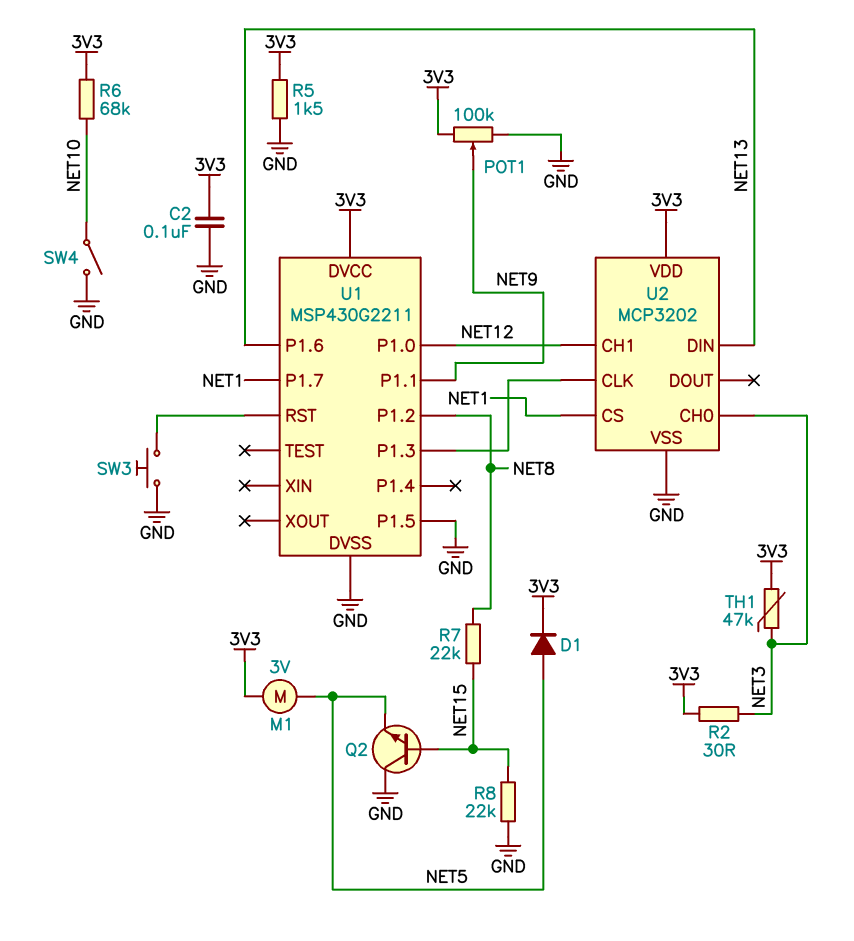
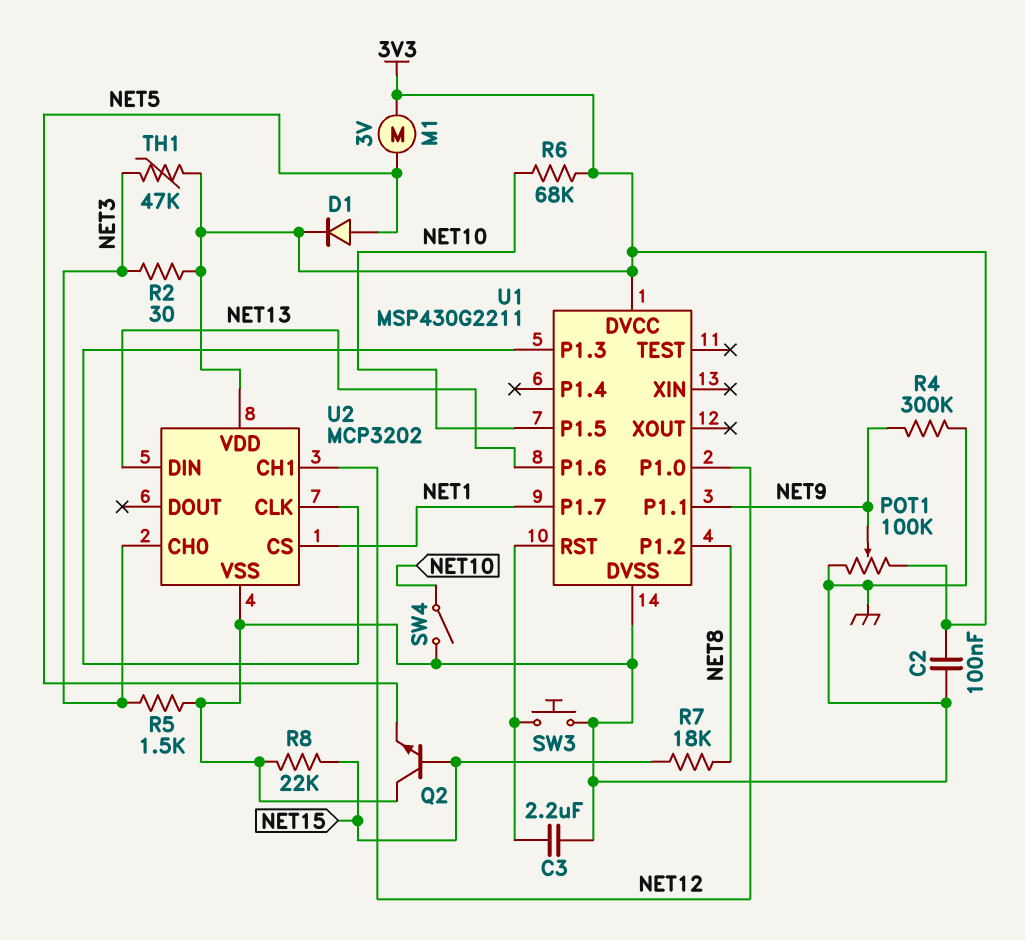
C3: none -> 2.2uF (GND, U1/RST)
R4: none -> 300k (GND, NET9)
R5: 1.5k (3V3, GND) -> 1.5k (GND, NET3)
R7: 22k (NET8, NET15) -> 18k (NET8, NET15)
U1 pin P1.5: GND -> NET10

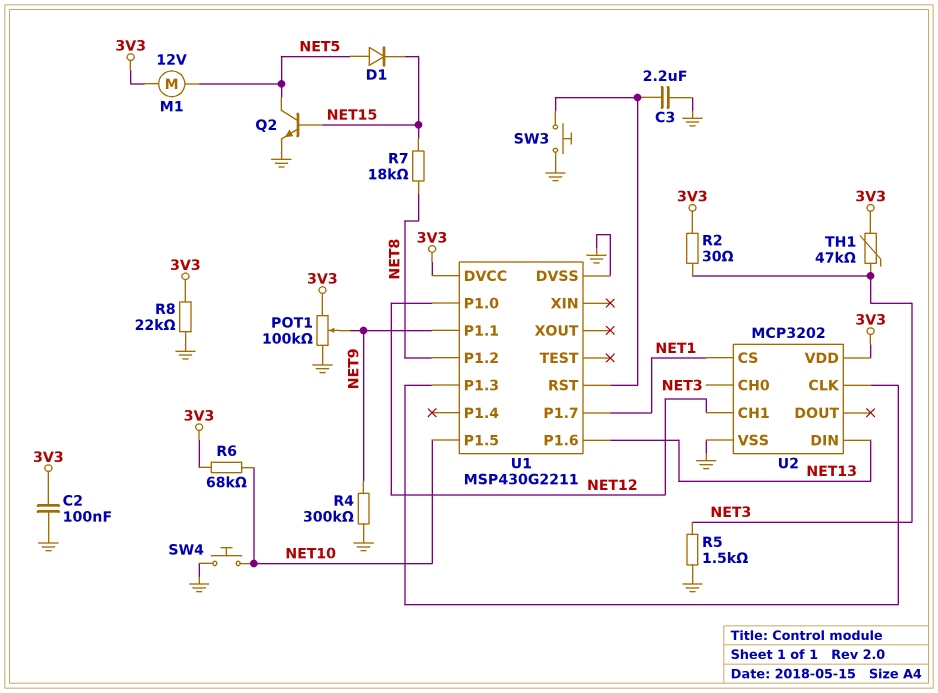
D1: diode (A NET5, K 3V3) -> diode (A NET5, K NET15)
M1: motor 3V (3V3, NET5) -> motor 12V (3V3, NET5)
Q2: NPN (B NET15, C GND, E NET5) -> NPN (B NET15, C NET5, E GND)
R8: 22k (GND, NET15) -> 22k (3V3, GND)
SW4: switch (GND, NET10) -> button (GND, NET10)

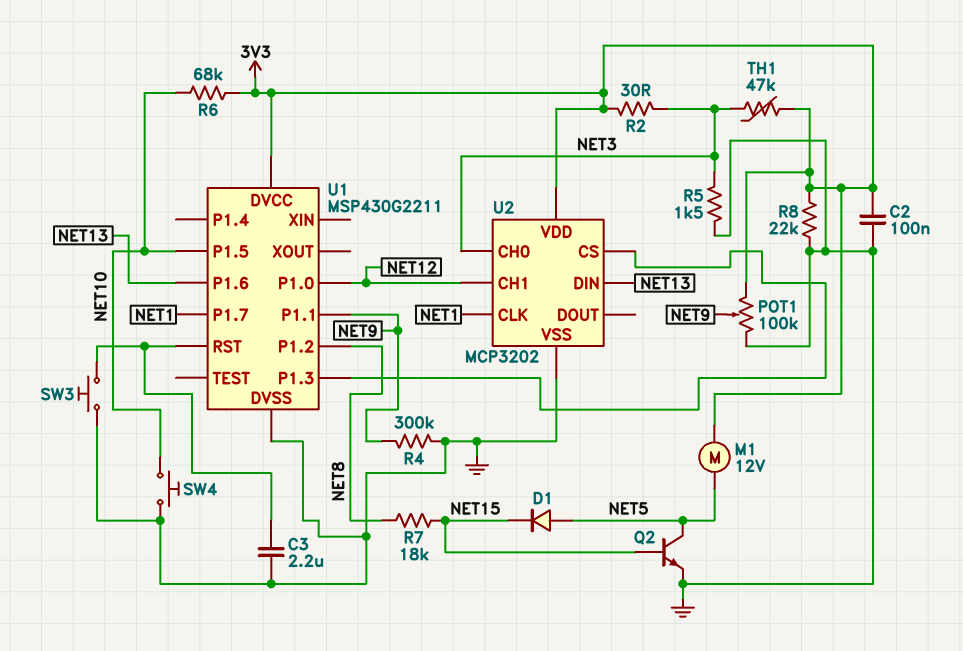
U2 pin CLK: U1/P1.3 -> NET1
U2 pin CS: NET1 -> U1/P1.3

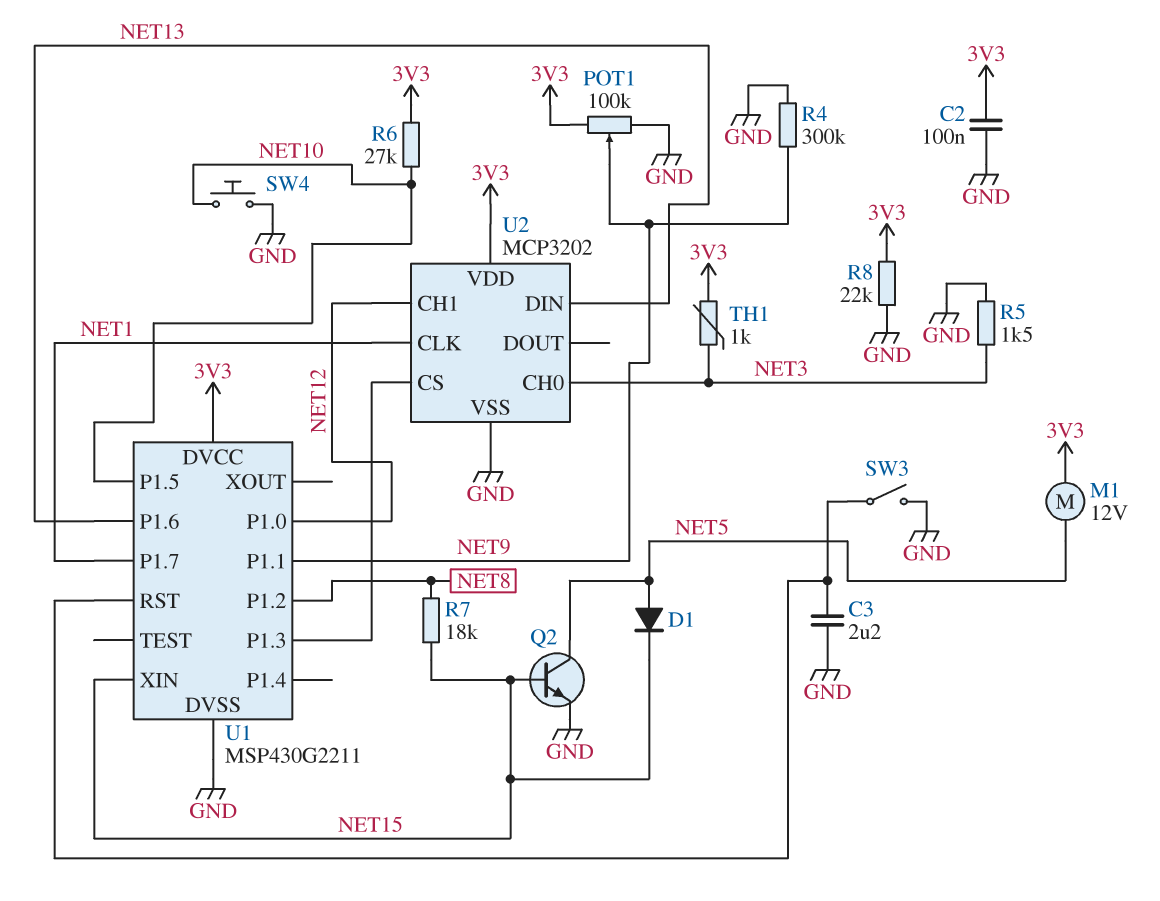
R2: 30 (3V3, NET3) -> none
R6: 68k (3V3, NET10) -> 27k (3V3, NET10)
SW3: button (GND, U1/RST) -> switch (GND, U1/RST)
TH1: 47k (3V3, NET3) -> 1k (3V3, NET3)
U1 pin XIN: none -> NET15

